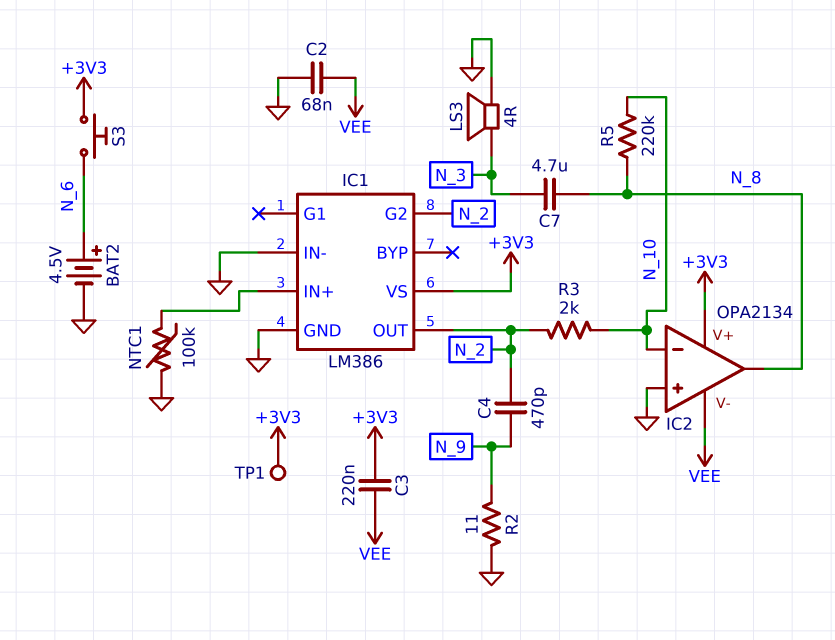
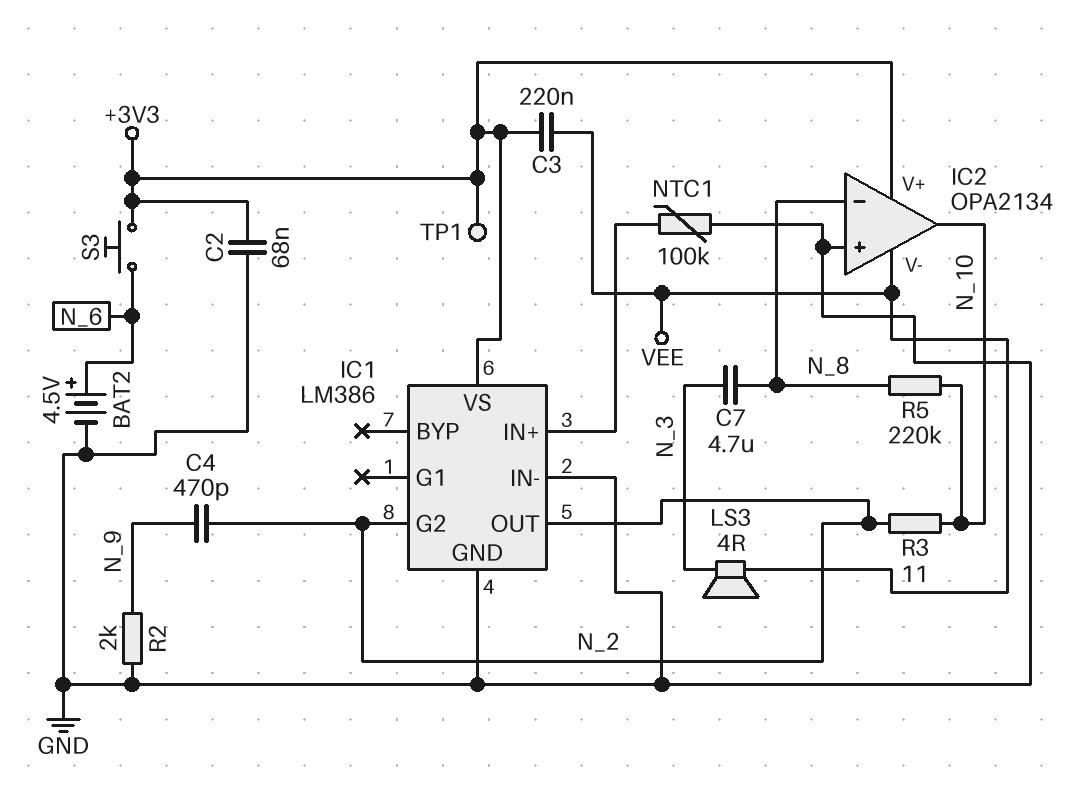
C2: 68nF (GND, VEE) -> 68nF (+3V3, GND)
IC2 pin in-: N_10 -> N_8
IC2 pin out: N_8 -> N_10
LS3: speaker 4R (GND, N_3) -> speaker 4R (N_3, VEE)
R2: 11 (GND, N_9) -> 2k (GND, N_9)
R3: 2k (N_2, N_10) -> 11 (N_2, N_10)

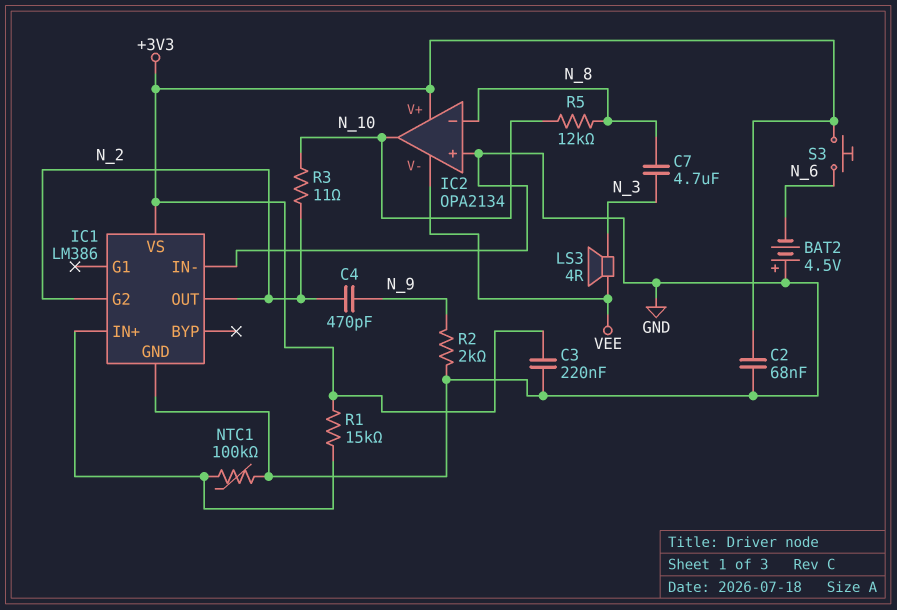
BAT2: 4.5V (plus N_6, minus GND) -> 4.5V (plus GND, minus N_6)
C3: 220nF (+3V3, VEE) -> 220nF (+3V3, GND)
R1: none -> 15k (+3V3, IC1/IN+)
R5: 220k (N_8, N_10) -> 12k (N_8, N_10)
TP1: test point (+3V3) -> none

